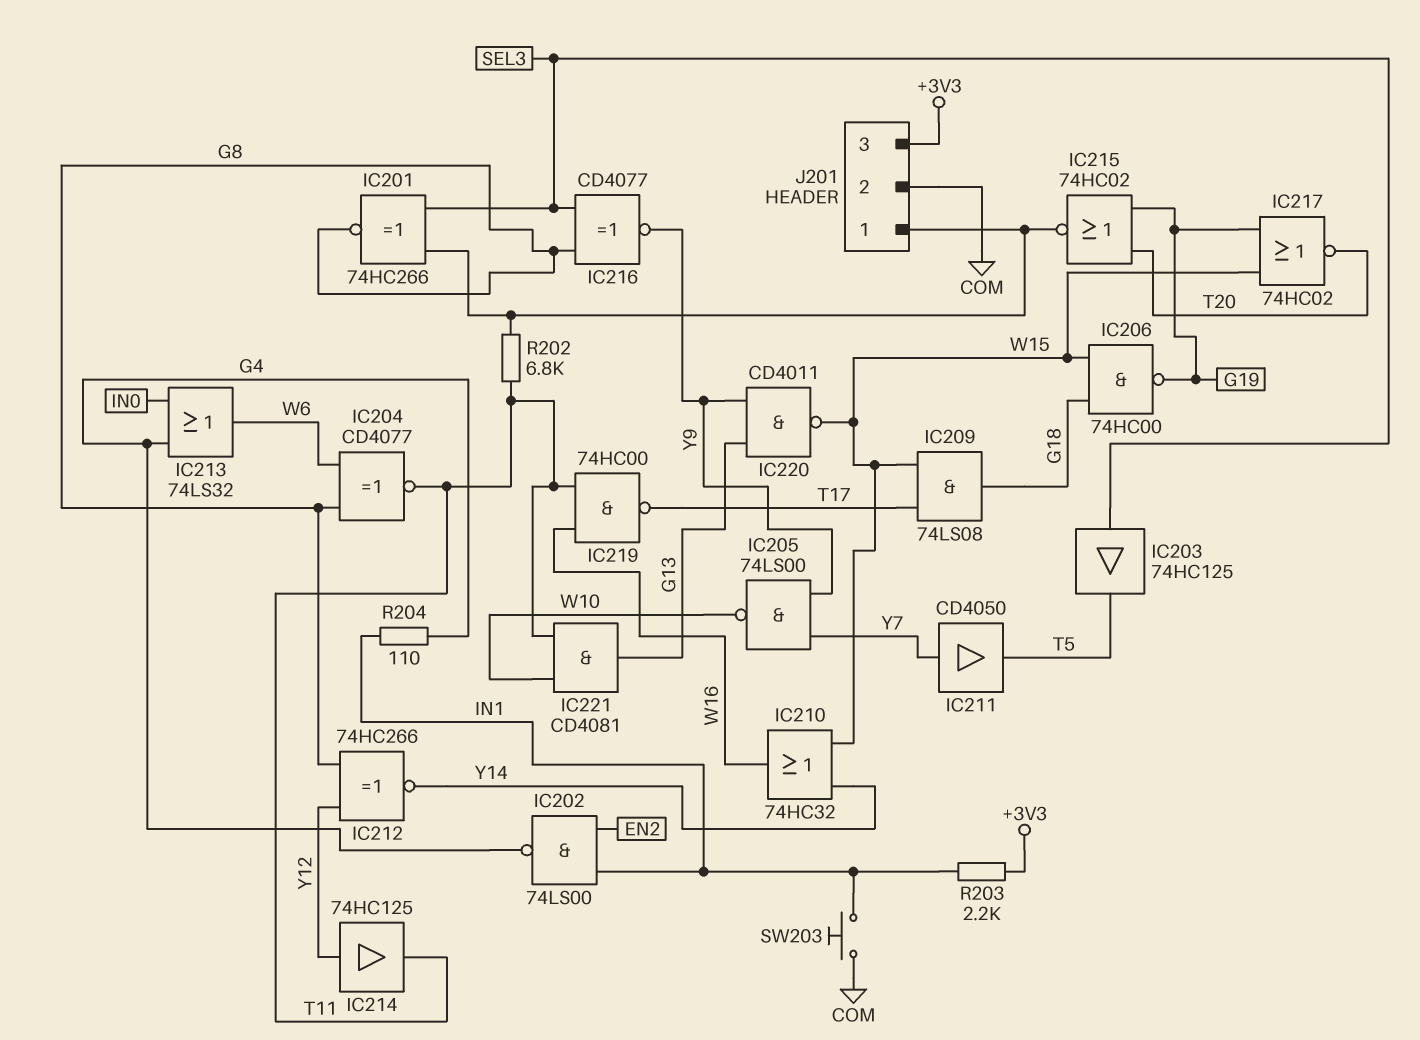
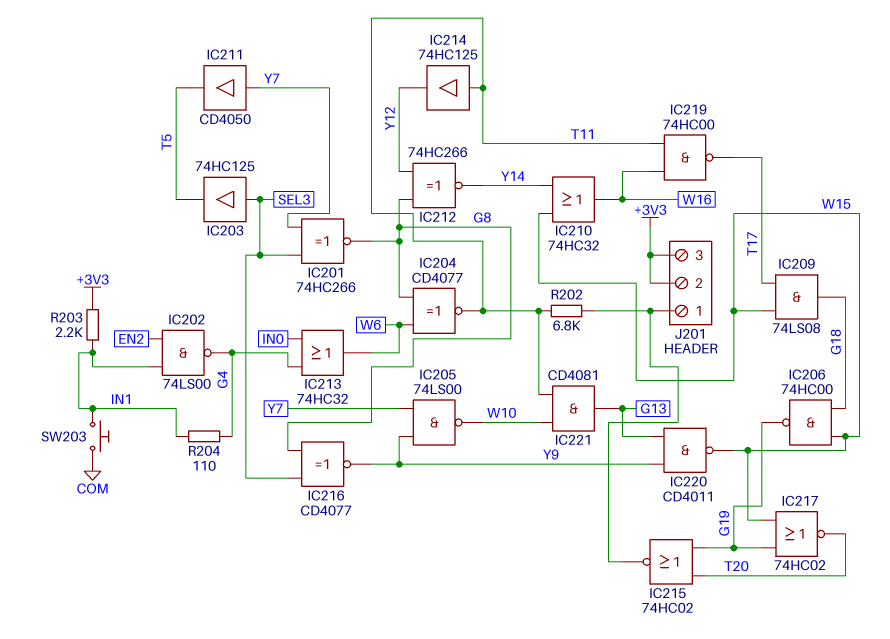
IC201: XNOR 74HC266 (in J201/1, in SEL3, out G8) -> XNOR 74HC266 (in SEL3, in Y7, out G8)
IC213: OR 74LS32 (in G4, in IN0, out W6) -> OR 74HC32 (in G4, in IN0, out W6)
IC214: buffer 74HC125 (in Y12, out T11) -> buffer 74HC125 (in T11, out Y12)
J201 pin 2: COM -> +3V3

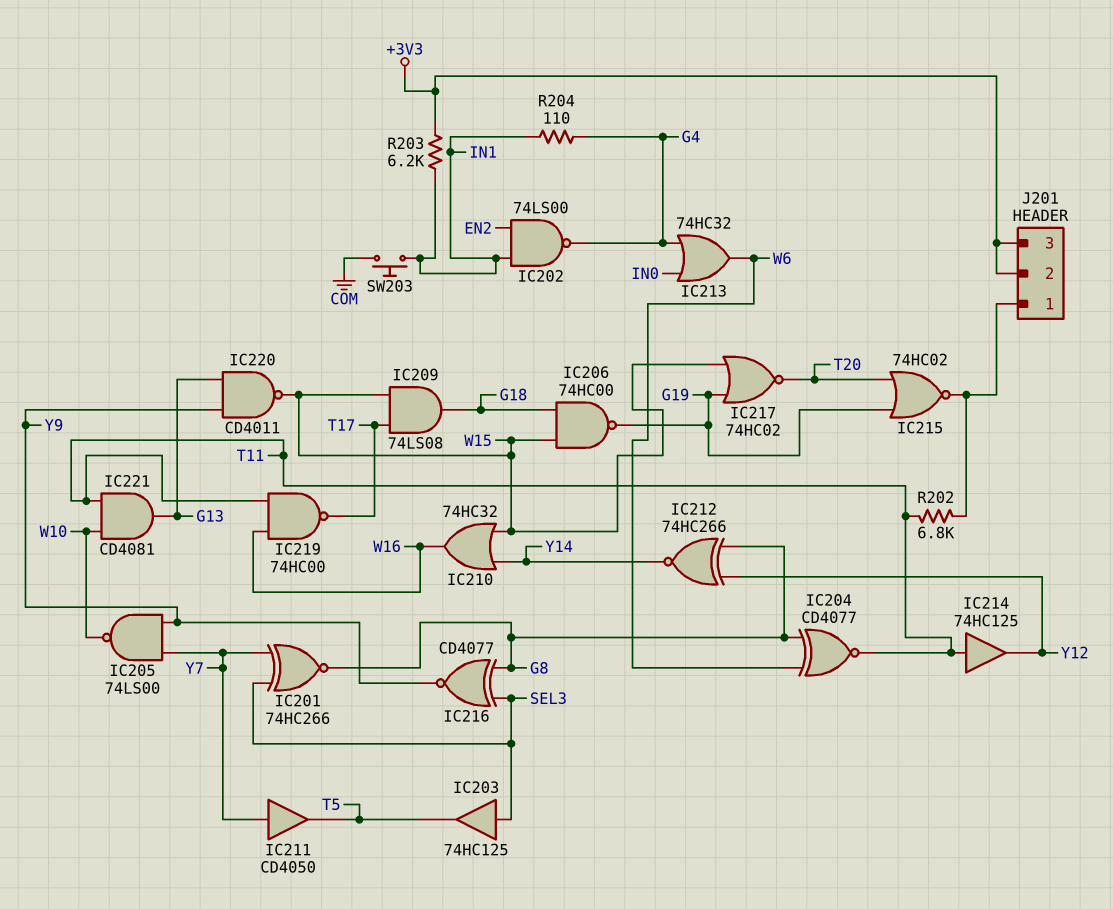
R203: 2.2k (+3V3, IN1) -> 6.2k (+3V3, IN1)

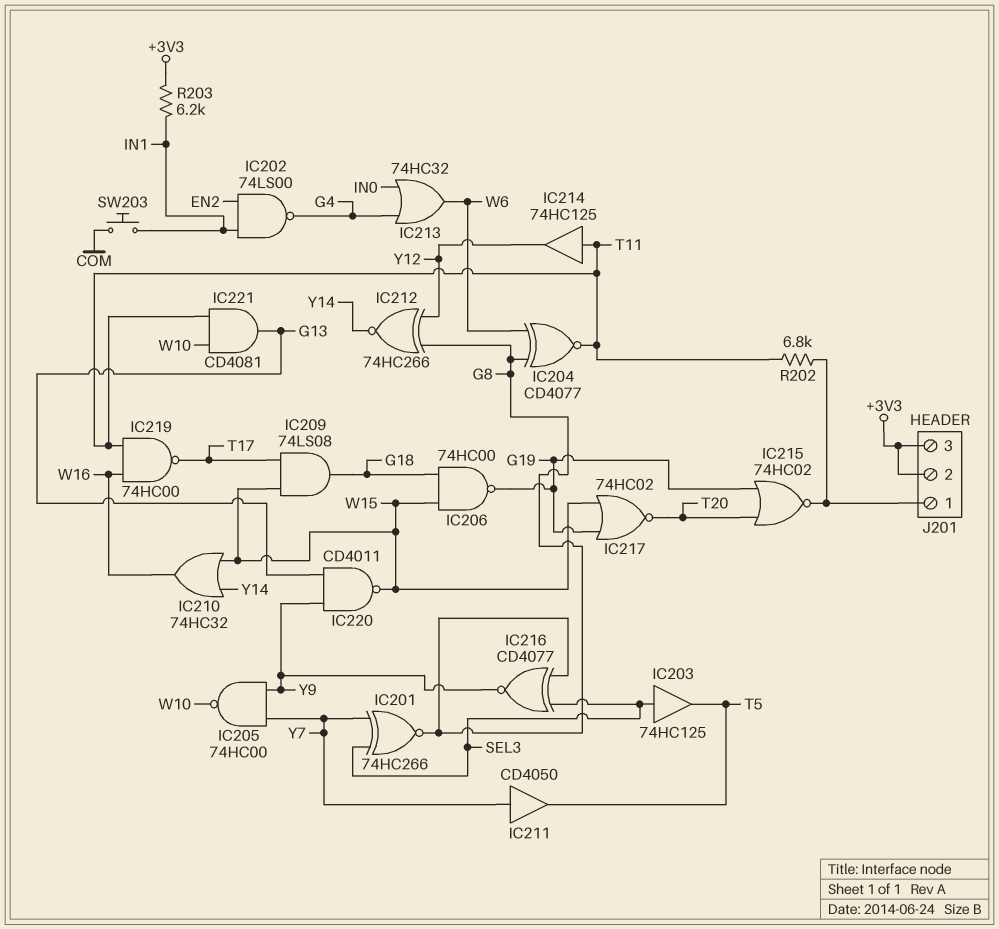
IC205: NAND 74LS00 (in Y7, in Y9, out W10) -> NAND 74HC00 (in Y7, in Y9, out W10)
R204: 110 (G4, IN1) -> none

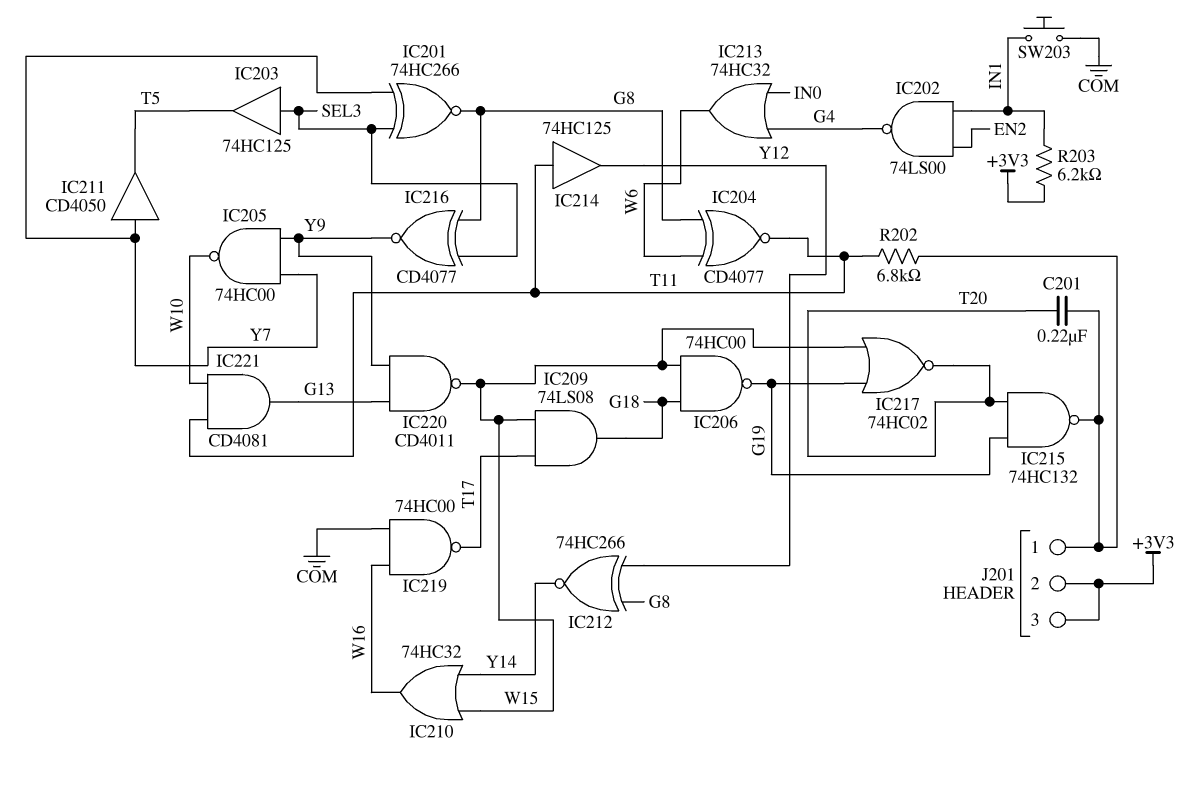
C201: none -> 220nF (J201/1, T20)
IC215: NOR 74HC02 (in G19, in T20, out J201/1) -> NAND 74HC132 (in G19, in T20, out J201/1)
IC219: NAND 74HC00 (in T11, in W16, out T17) -> NAND 74HC00 (in COM, in W16, out T17)

